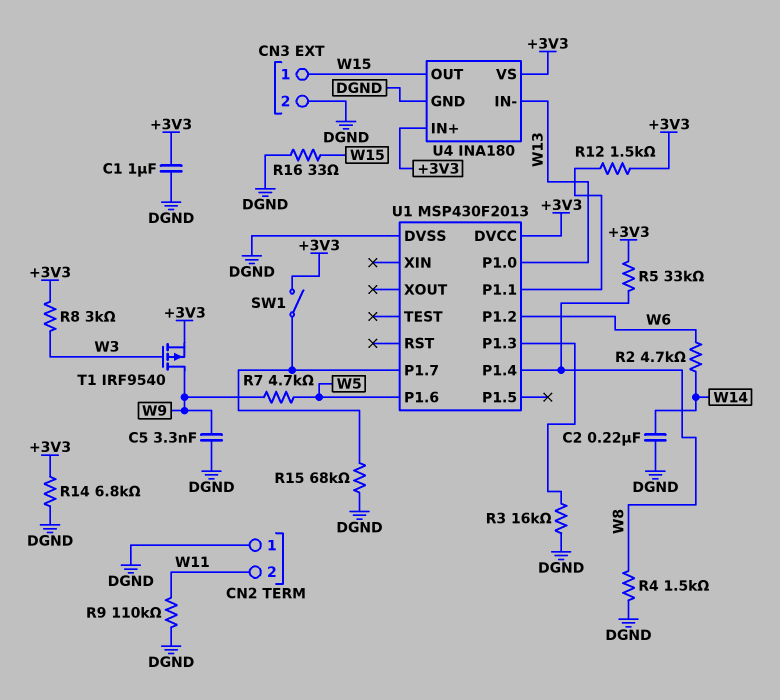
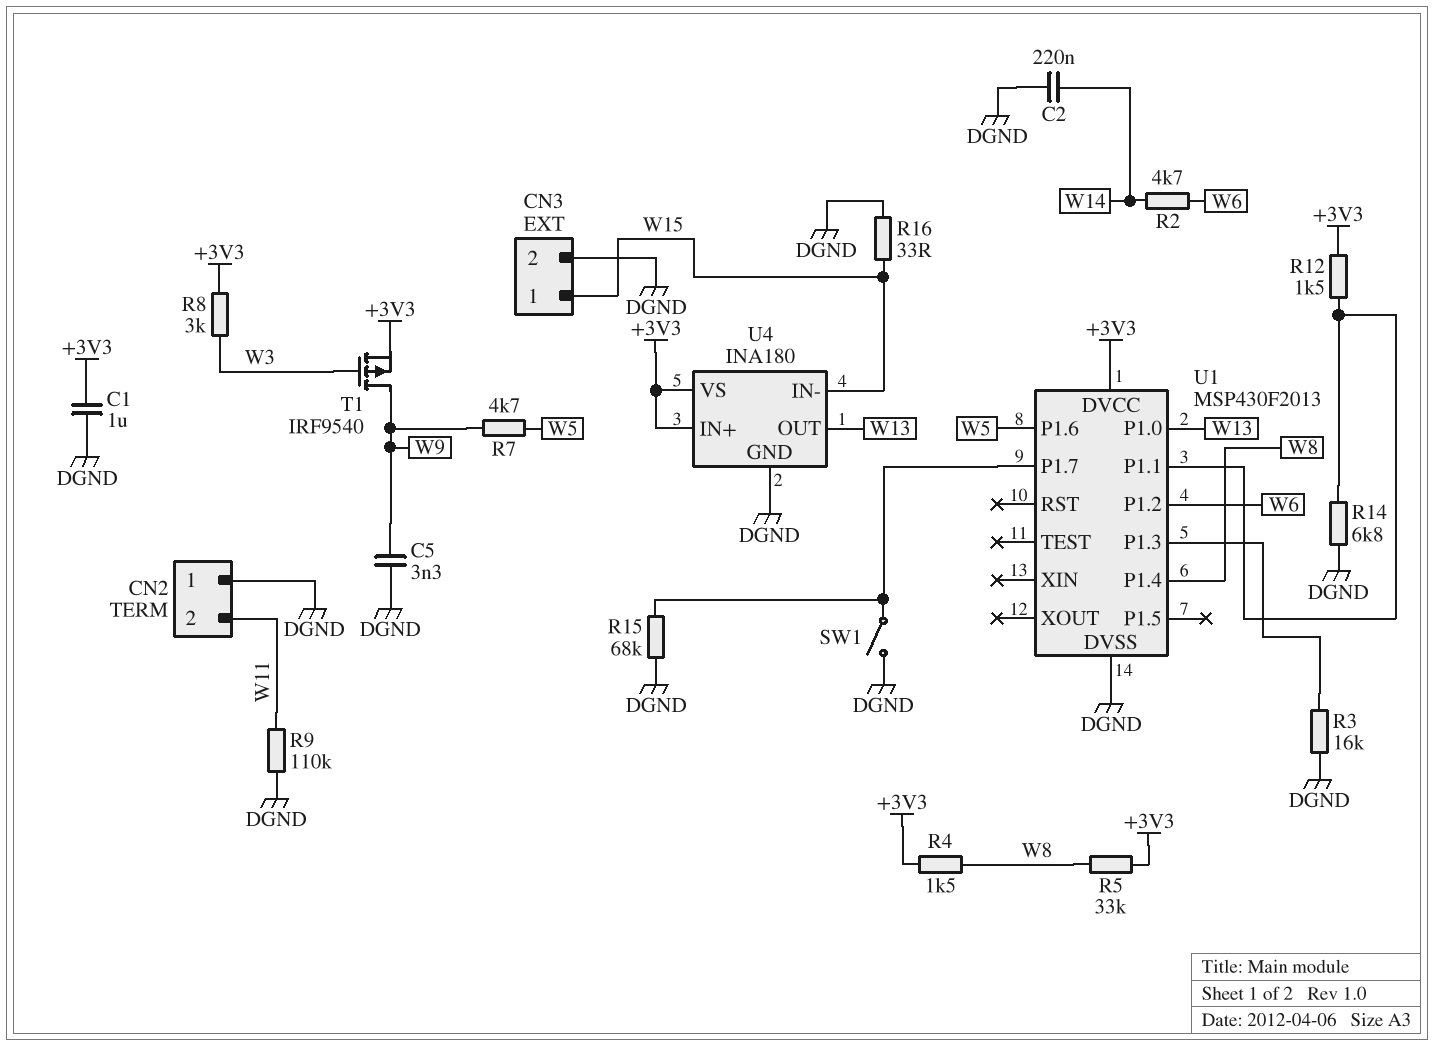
R4: 1.5k (DGND, W8) -> 1.5k (+3V3, W8)
R14: 6.8k (+3V3, DGND) -> 6.8k (DGND, U1/P1.1)
SW1: switch (+3V3, U1/P1.7) -> switch (DGND, U1/P1.7)
U4 pin IN-: W13 -> W15
U4 pin OUT: W15 -> W13

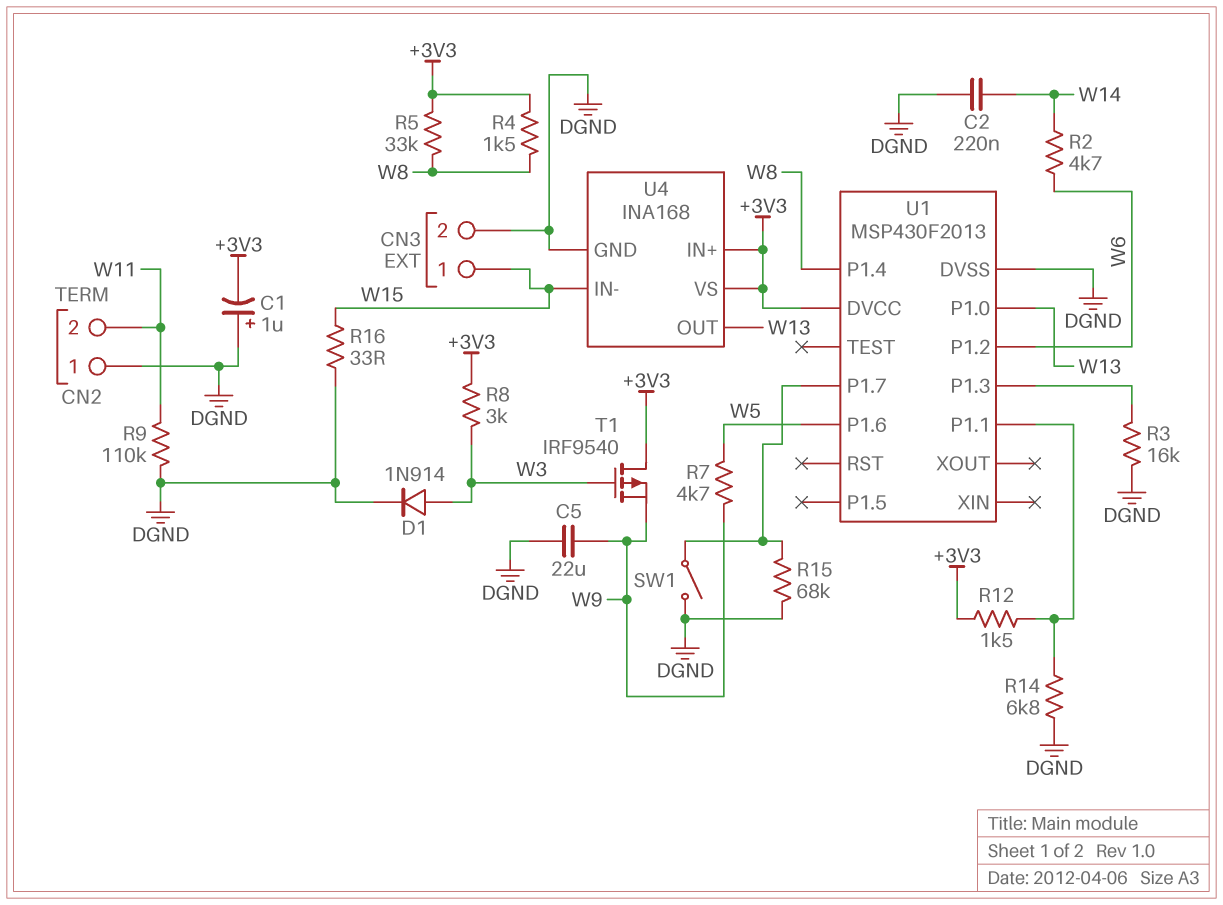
C1: 1uF (+3V3, DGND) -> 1uF (plus DGND, minus +3V3)
C5: 3.3nF (DGND, W9) -> 22uF (DGND, W9)
D1: none -> diode 1N914 (A W3, K DGND)
T1: PMOS IRF9540 (G W3, D W9, S +3V3) -> PMOS IRF9540 (G W3, D +3V3, S W9)
U4: INA180 -> INA168

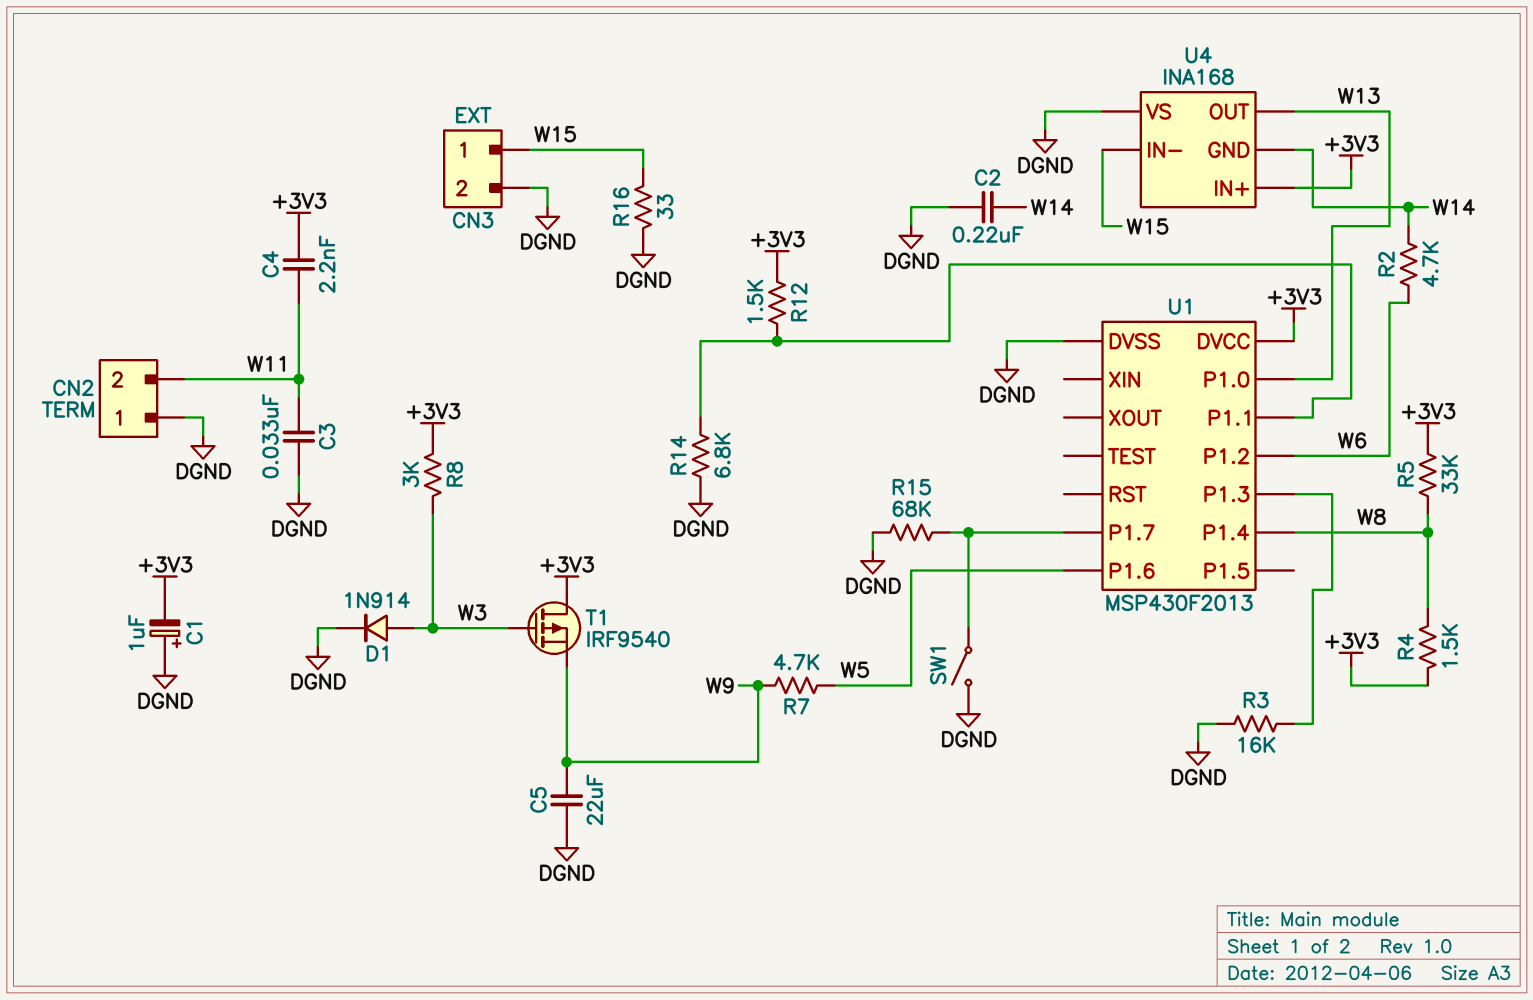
C3: none -> 33nF (DGND, W11)
C4: none -> 2.2nF (+3V3, W11)
R9: 110k (DGND, W11) -> none
U4 pin GND: DGND -> W14
U4 pin VS: +3V3 -> DGND

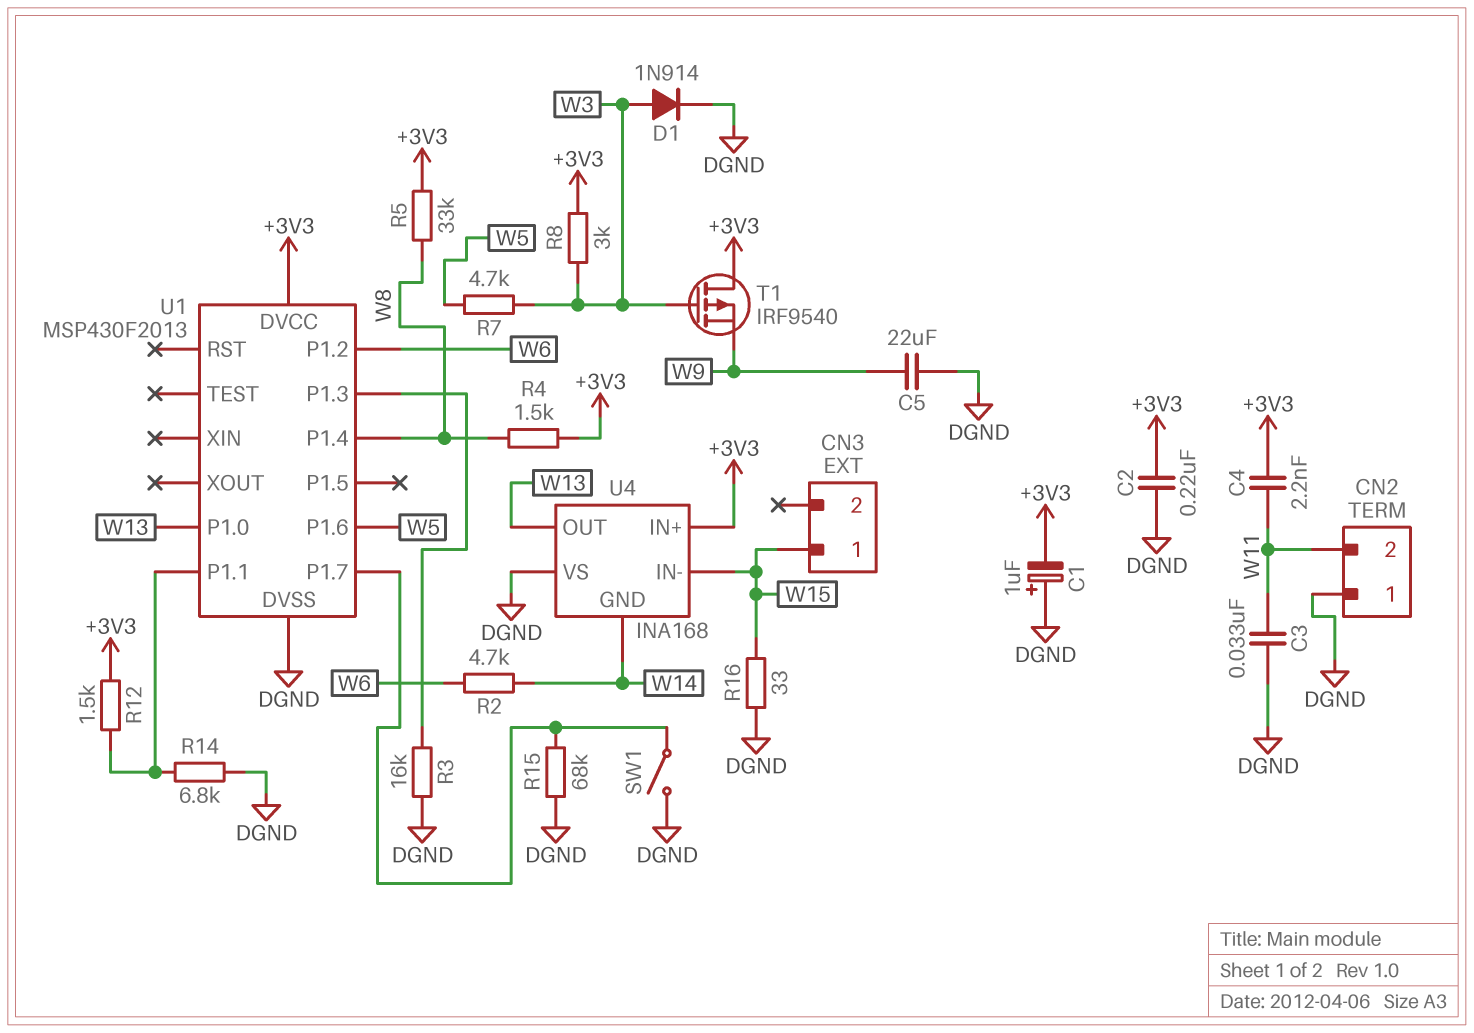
C2: 220nF (DGND, W14) -> 220nF (+3V3, DGND)
CN3 pin 2: DGND -> none
R7: 4.7k (W5, W9) -> 4.7k (W3, W5)

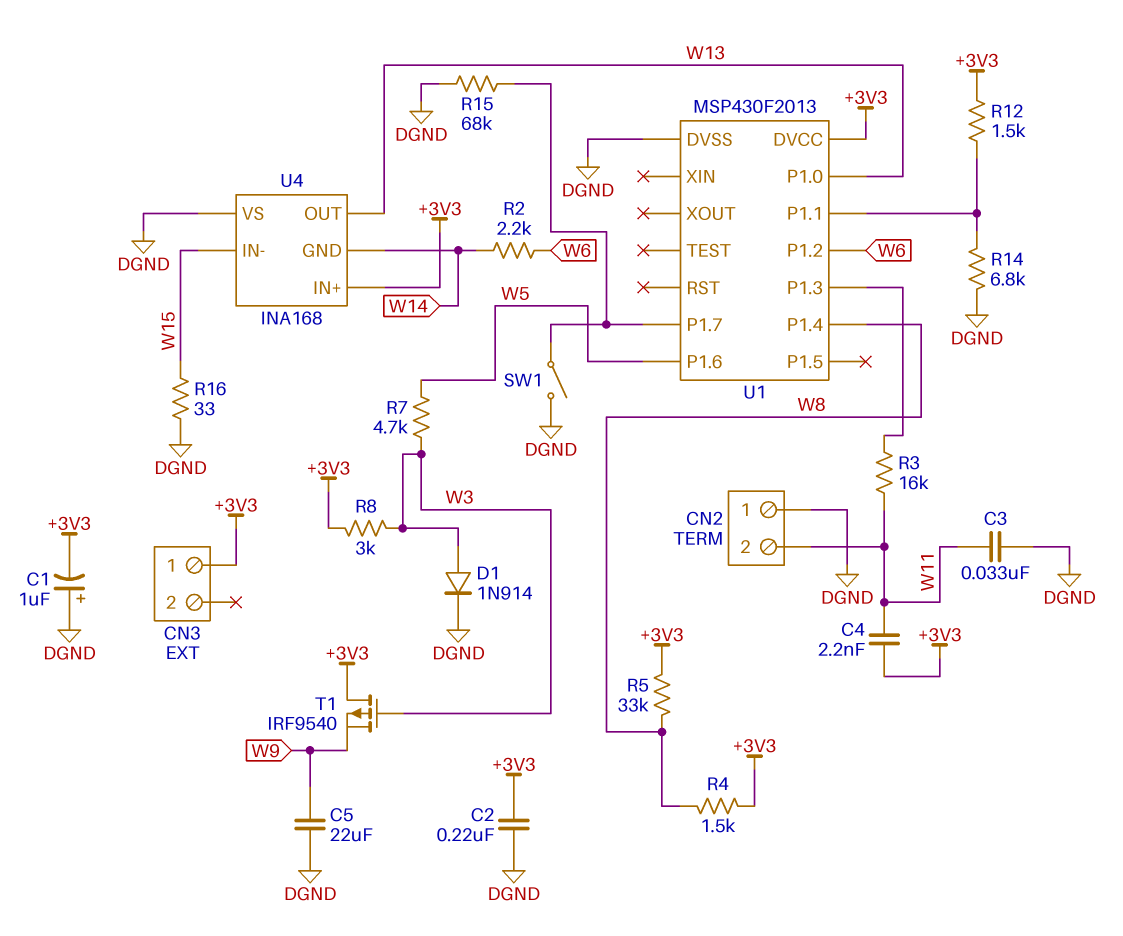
CN3 pin 1: W15 -> +3V3
R2: 4.7k (W6, W14) -> 2.2k (W6, W14)
R3: 16k (DGND, U1/P1.3) -> 16k (U1/P1.3, W11)

